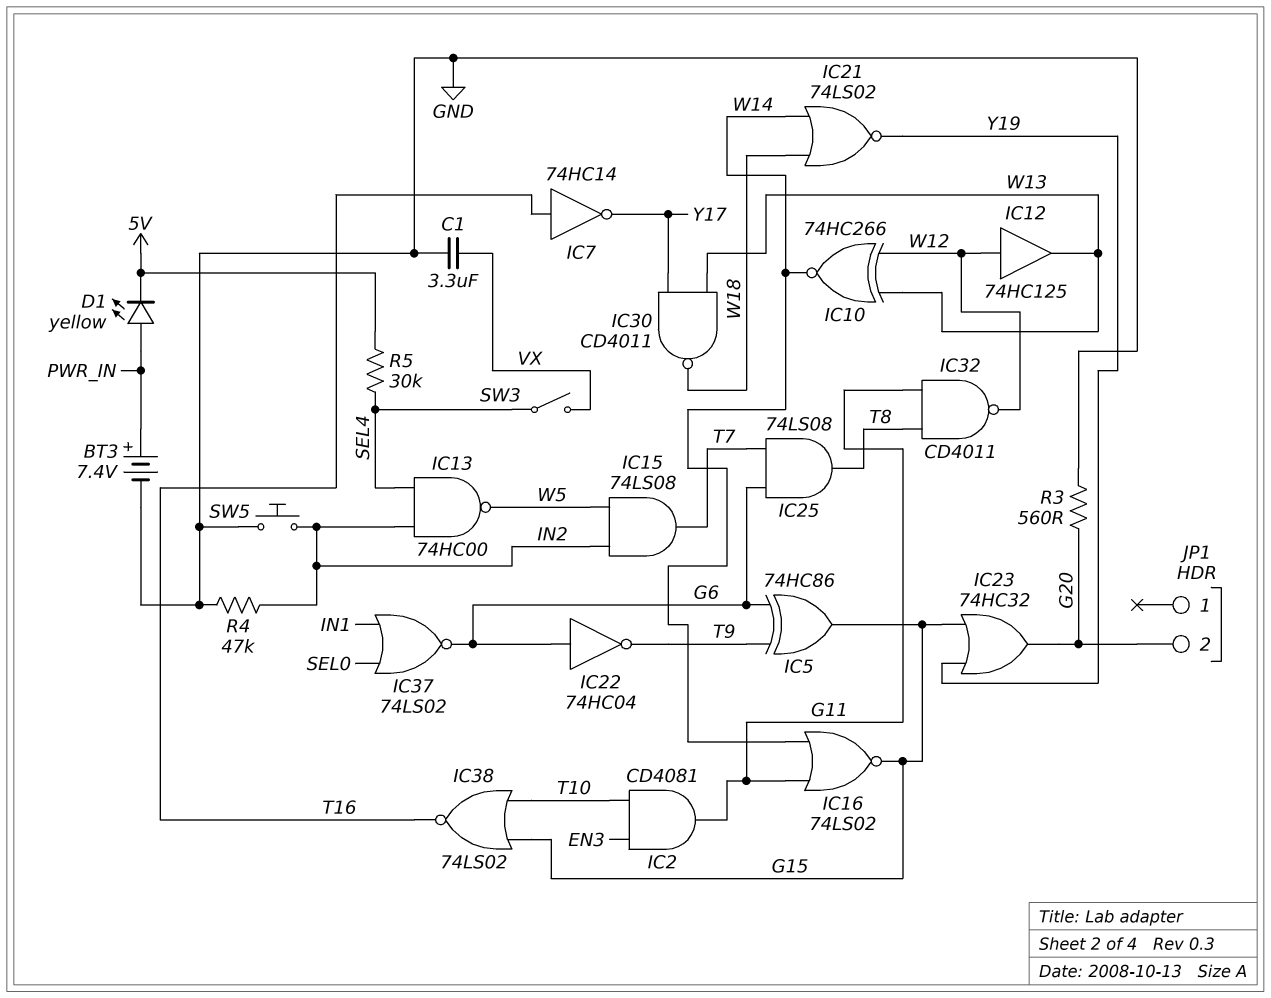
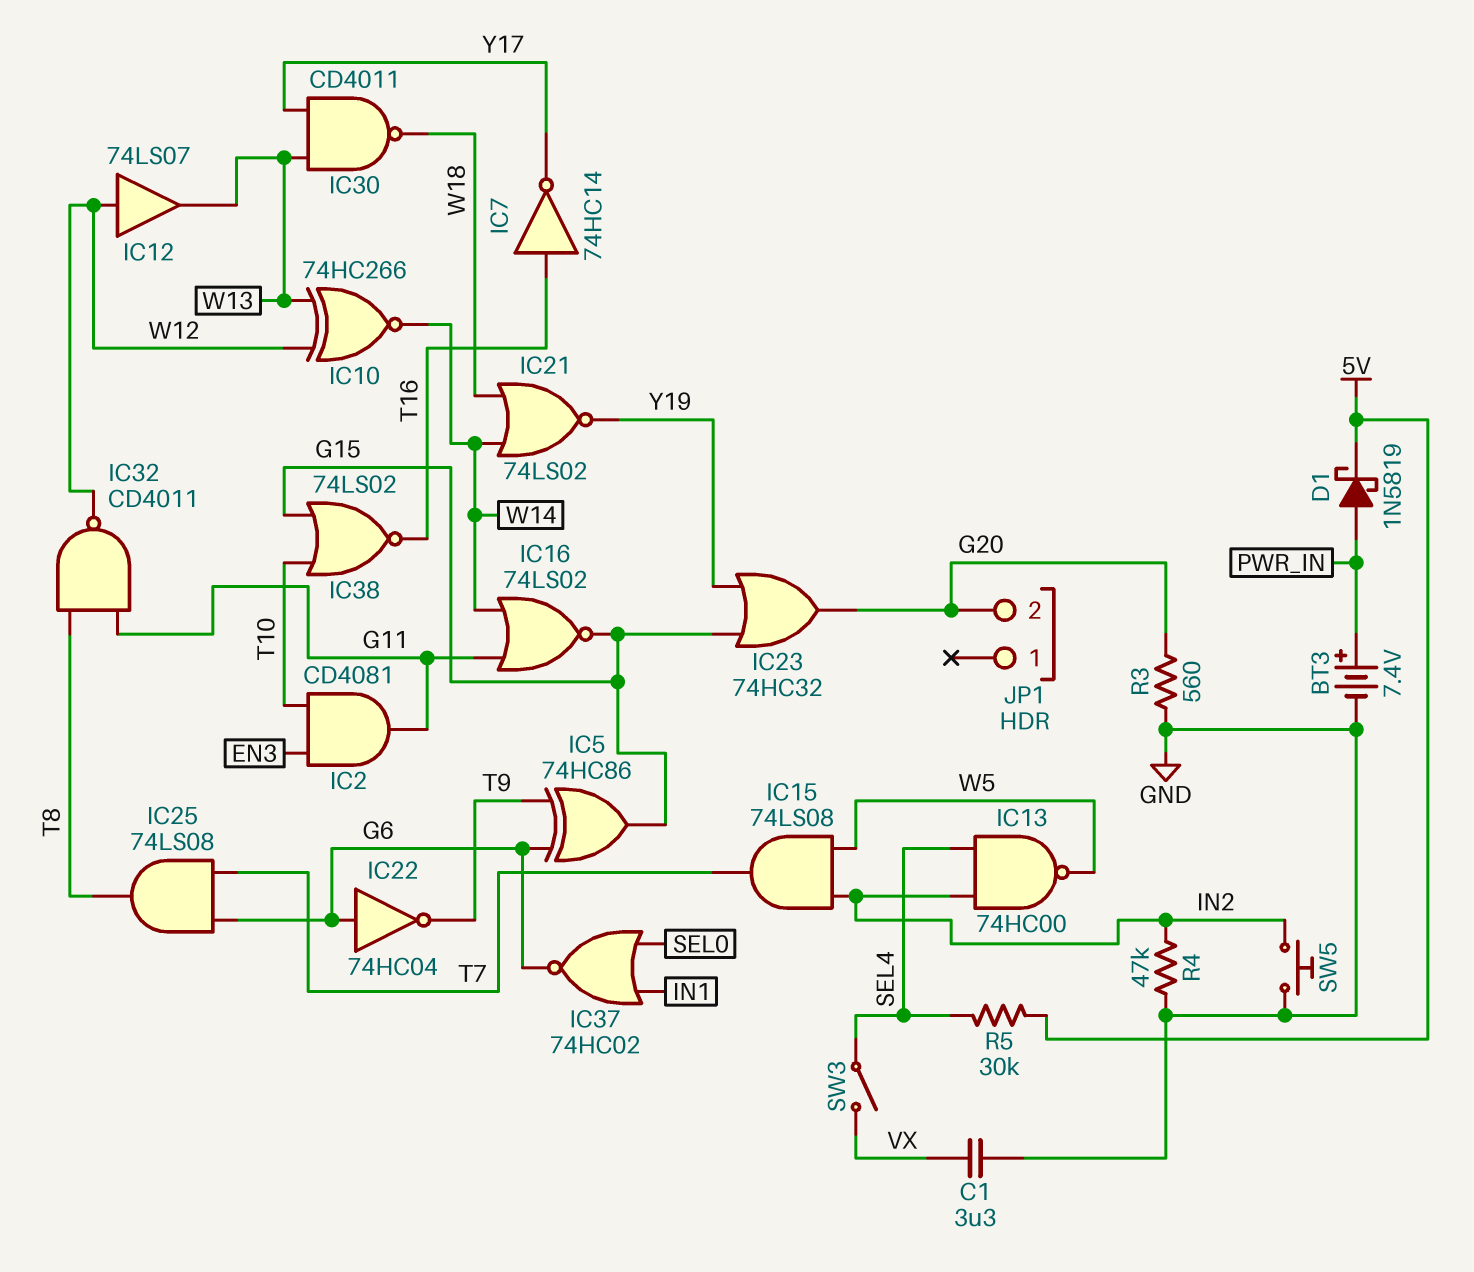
D1: LED yellow (A PWR_IN, K 5V) -> schottky 1N5819 (A PWR_IN, K 5V)
IC12: buffer 74HC125 (in W12, out W13) -> buffer 74LS07 (in W12, out W13)
IC37: NOR 74LS02 (in IN1, in SEL0, out G6) -> NOR 74HC02 (in IN1, in SEL0, out G6)

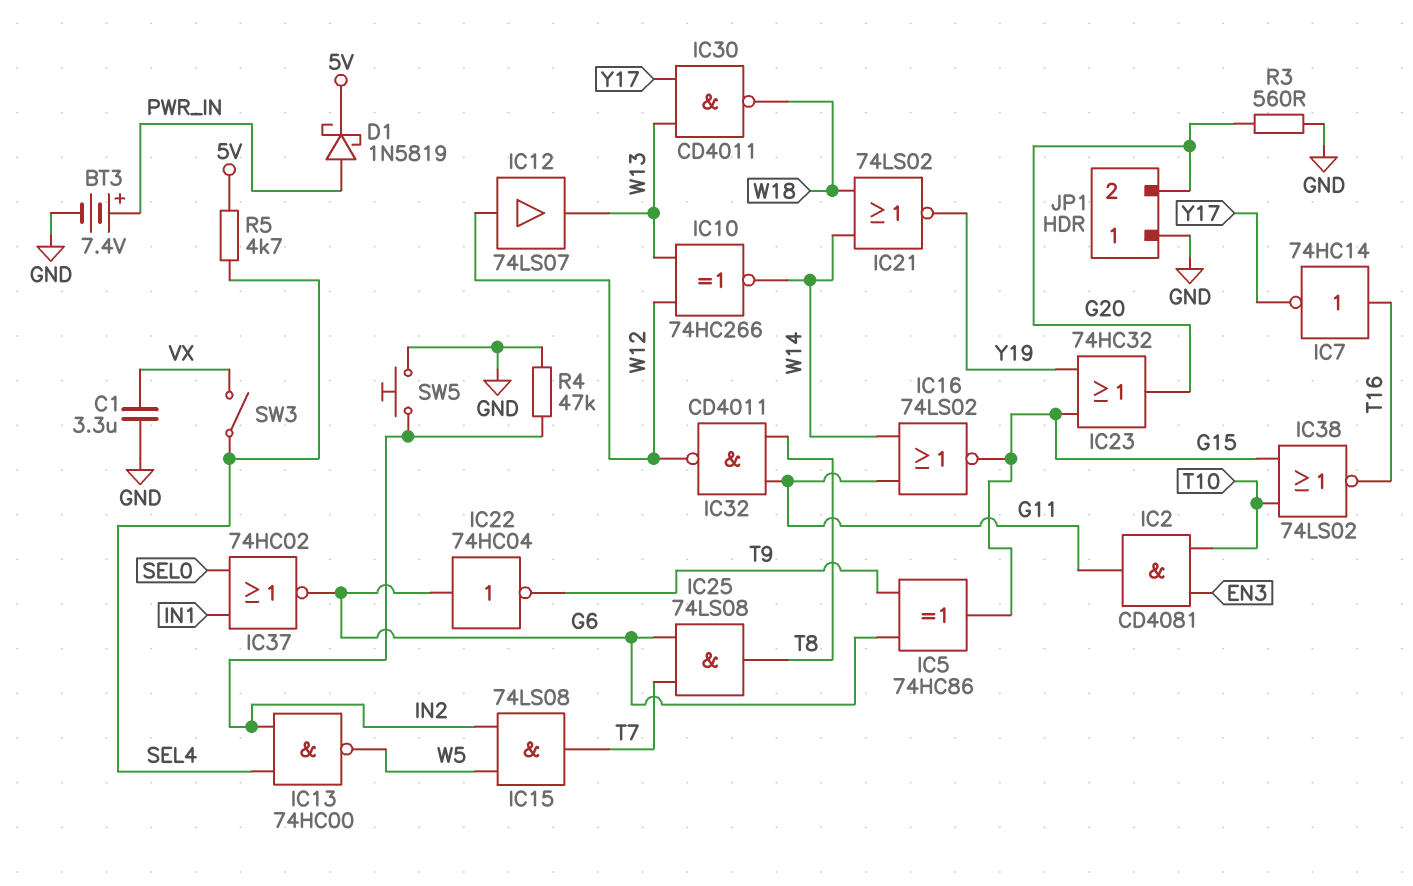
JP1 pin 1: none -> GND
R5: 30k (5V, SEL4) -> 4.7k (5V, SEL4)

